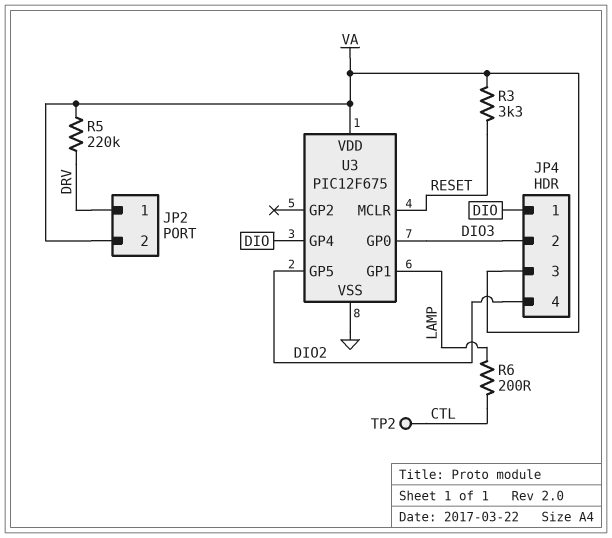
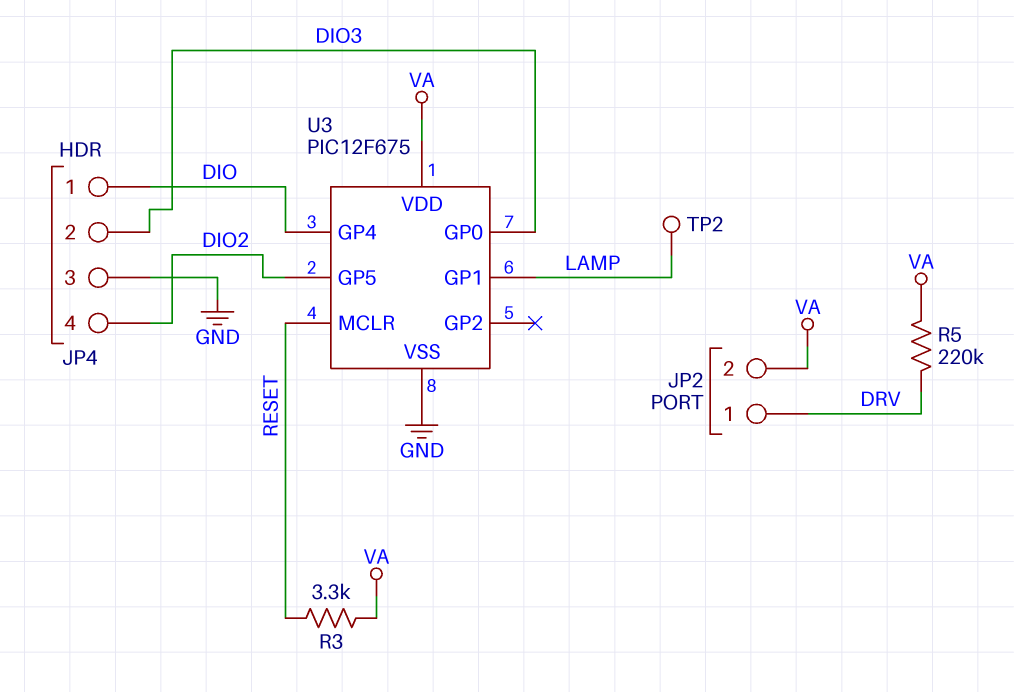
JP4 pin 3: VA -> GND
R6: 200 (CTL, LAMP) -> none
TP2: test point (CTL) -> test point (LAMP)

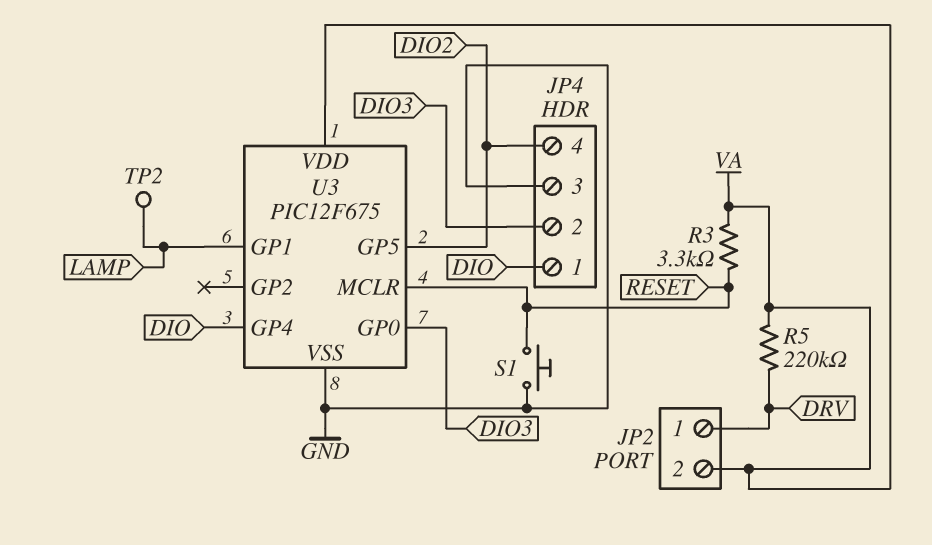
S1: none -> button (GND, RESET)

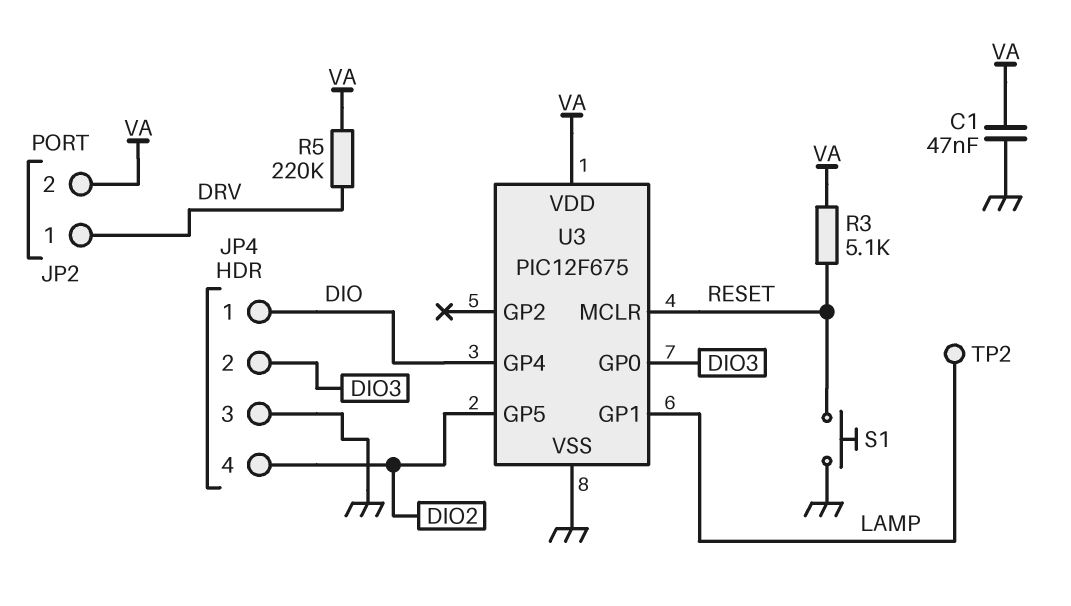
C1: none -> 47nF (GND, VA)
R3: 3.3k (RESET, VA) -> 5.1k (RESET, VA)

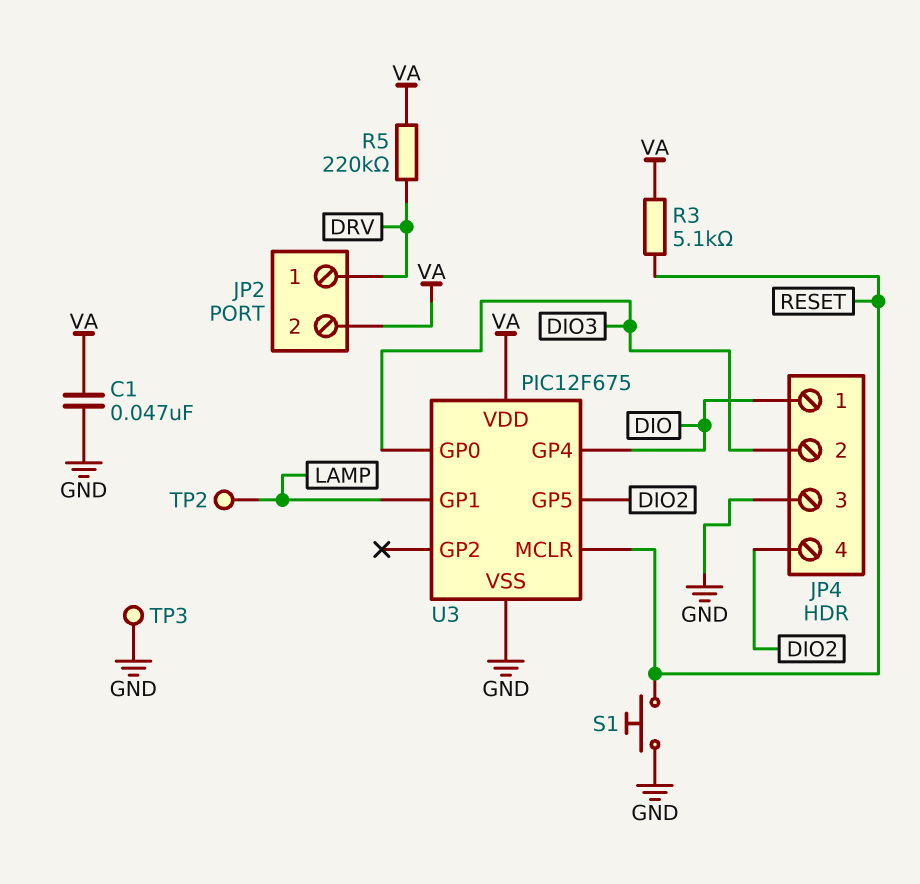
TP3: none -> test point (GND)

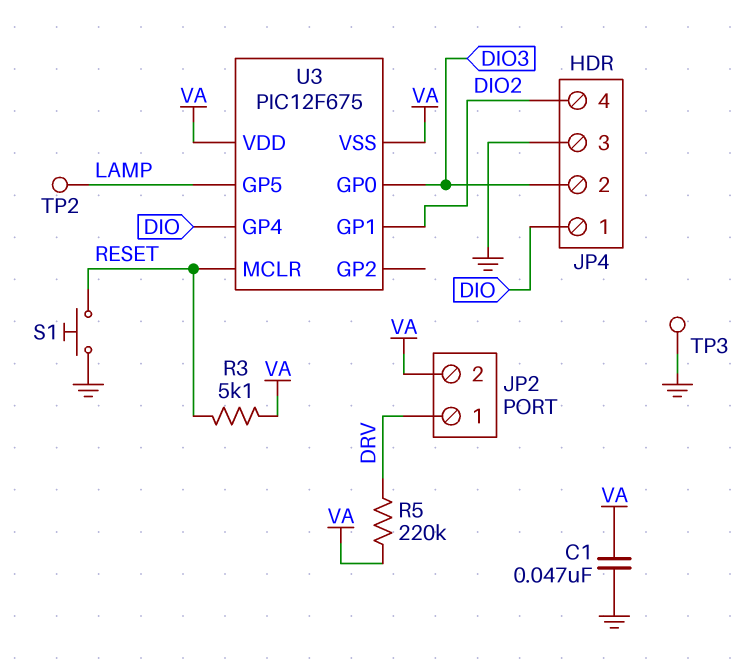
U3 pin GP1: LAMP -> DIO2
U3 pin GP5: DIO2 -> LAMP
U3 pin VSS: GND -> VA

